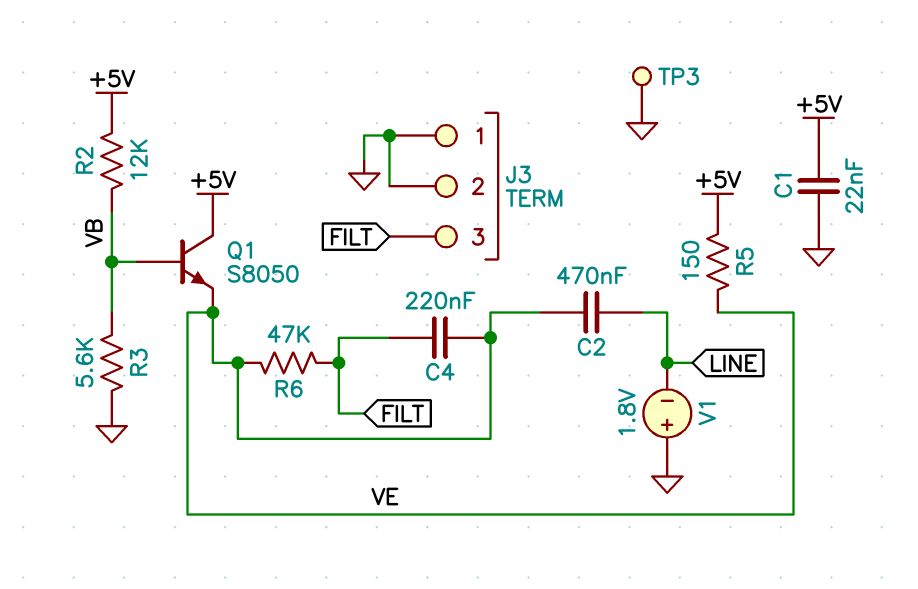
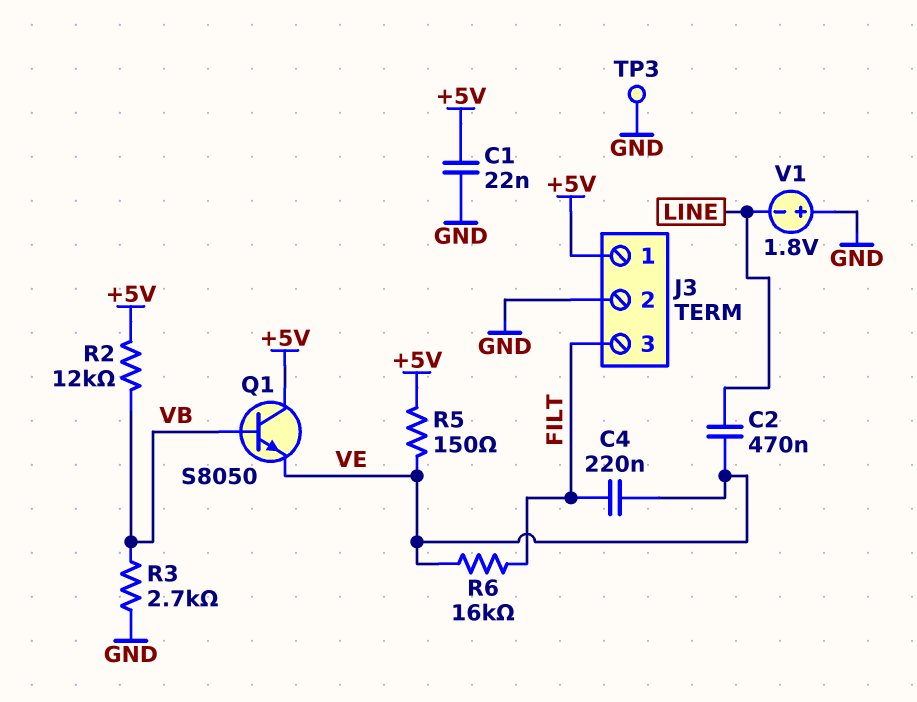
J3 pin 1: GND -> +5V
R3: 5.6k (GND, VB) -> 2.7k (GND, VB)
R6: 47k (FILT, VE) -> 16k (FILT, VE)

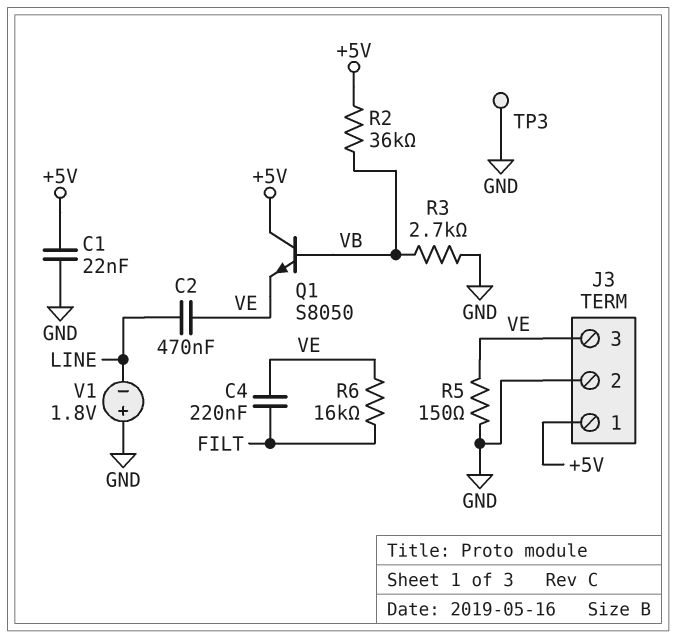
J3 pin 3: FILT -> VE
R2: 12k (+5V, VB) -> 36k (+5V, VB)
R5: 150 (+5V, VE) -> 150 (GND, VE)

